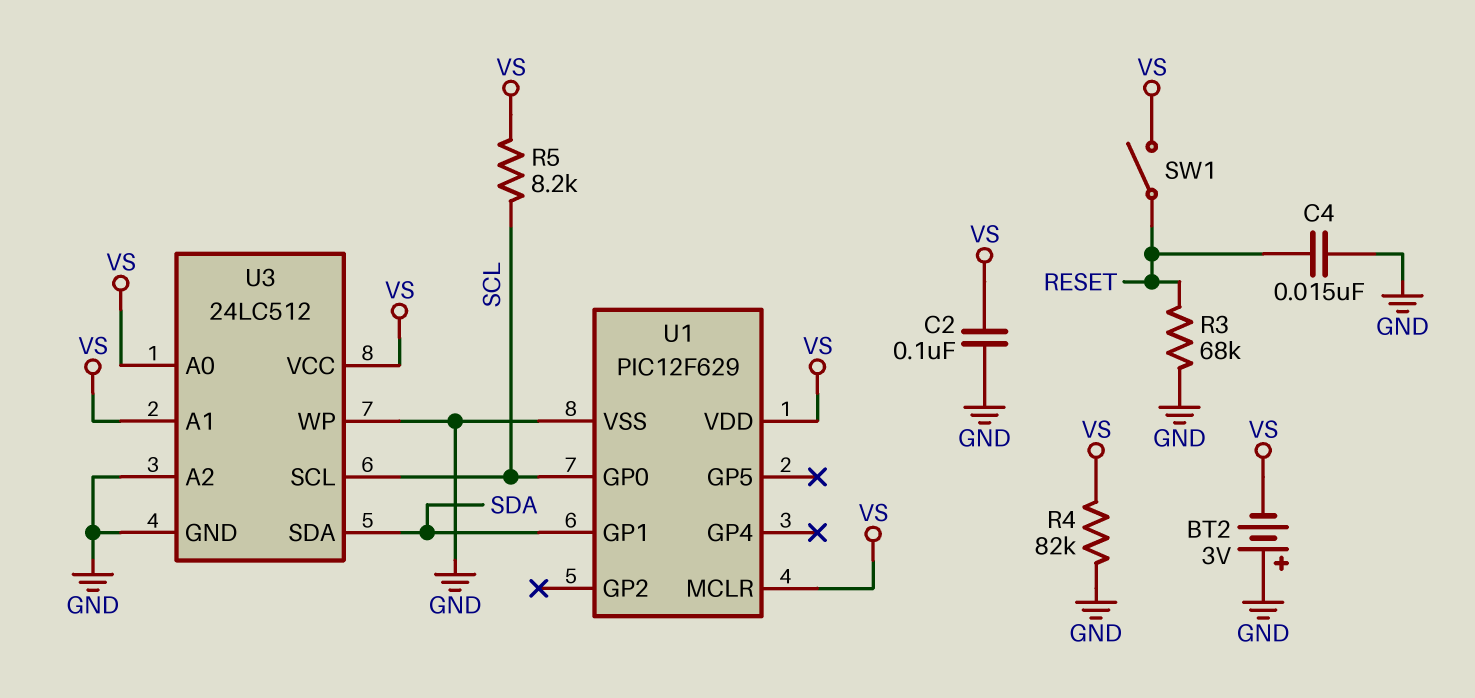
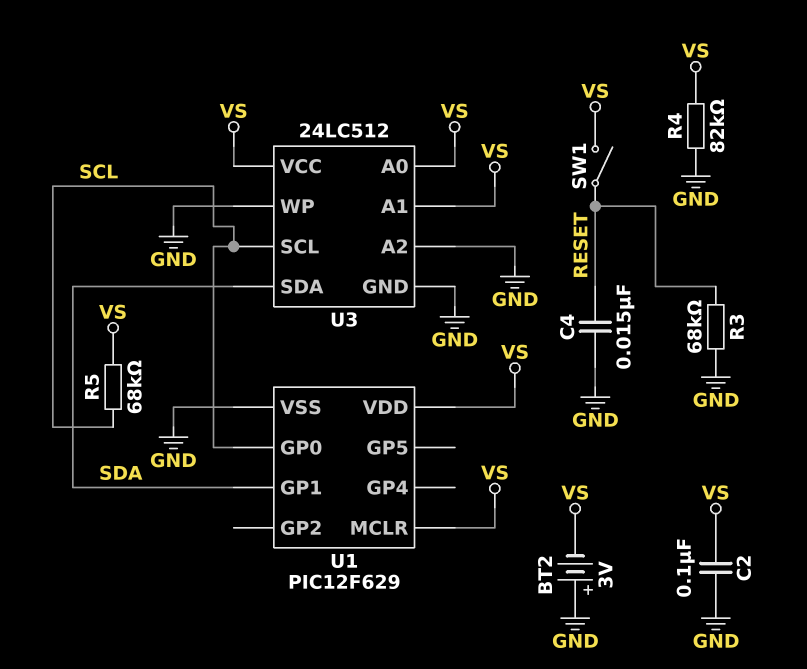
R5: 8.2k (SCL, VS) -> 68k (SCL, VS)

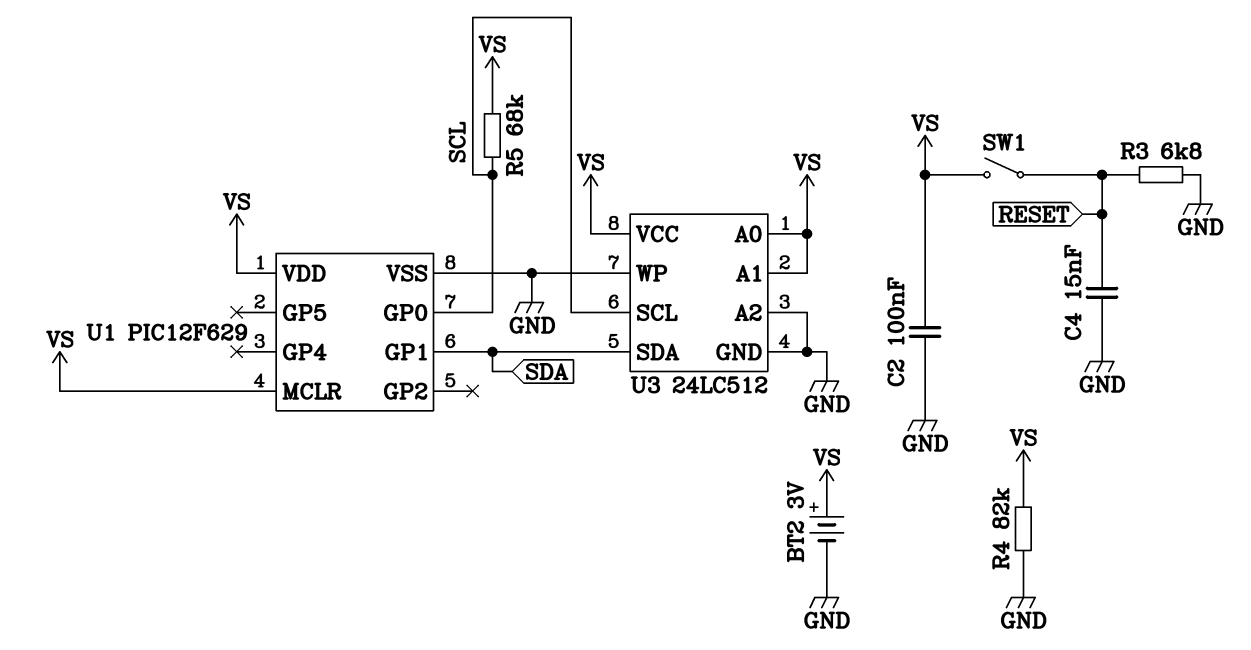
BT2: 3V (plus GND, minus VS) -> 3V (plus VS, minus GND)
R3: 68k (GND, RESET) -> 6.8k (GND, RESET)

